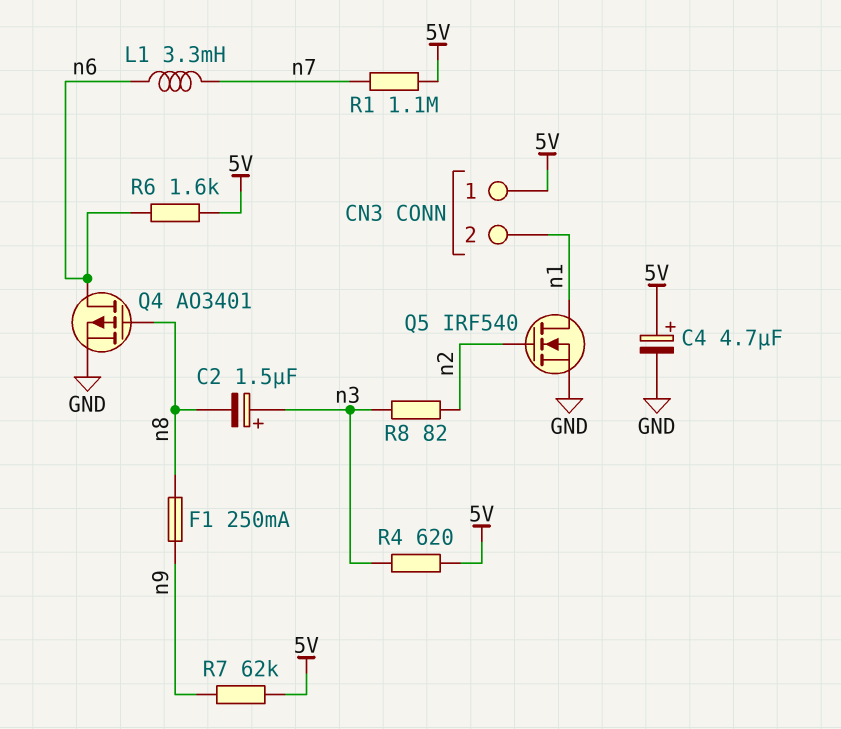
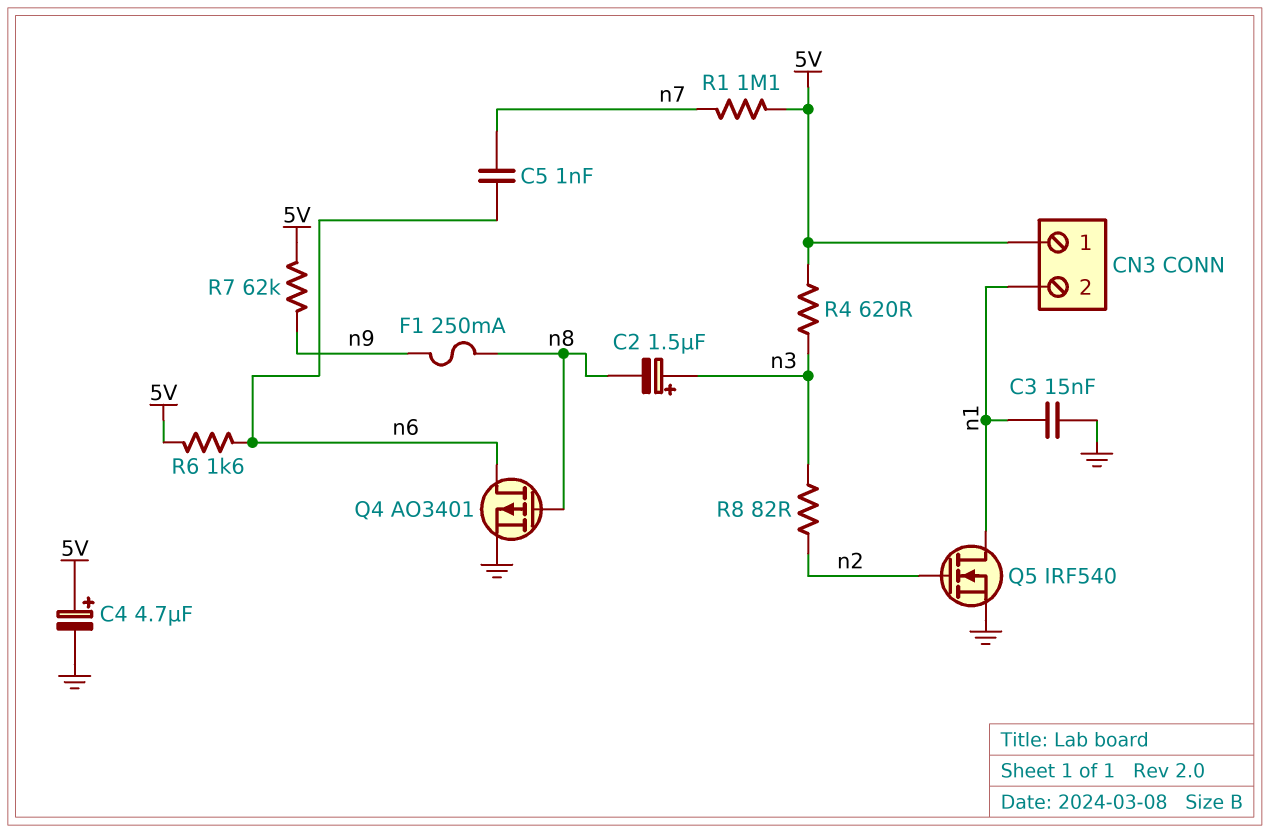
C3: none -> 15nF (GND, n1)
C5: none -> 1nF (n6, n7)
L1: 3.3mH (n6, n7) -> none

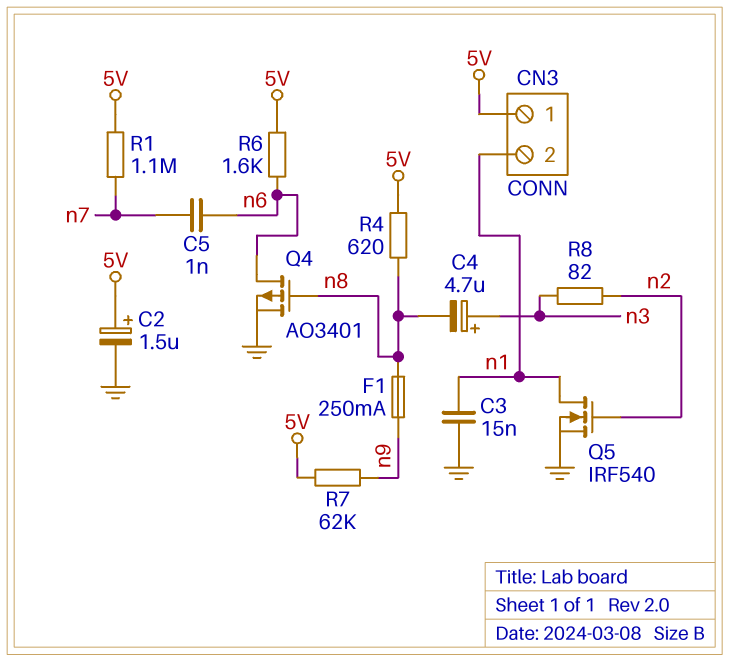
C2: 1.5uF (plus n3, minus n8) -> 1.5uF (plus 5V, minus GND)
C4: 4.7uF (plus 5V, minus GND) -> 4.7uF (plus n3, minus n8)
R4: 620 (5V, n3) -> 620 (5V, n8)

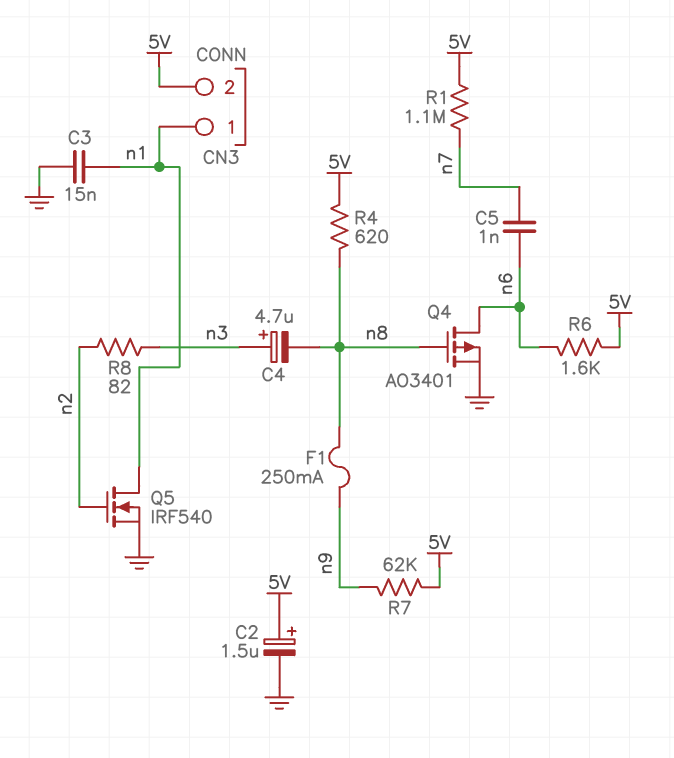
CN3 pin 1: 5V -> n1
CN3 pin 2: n1 -> 5V

